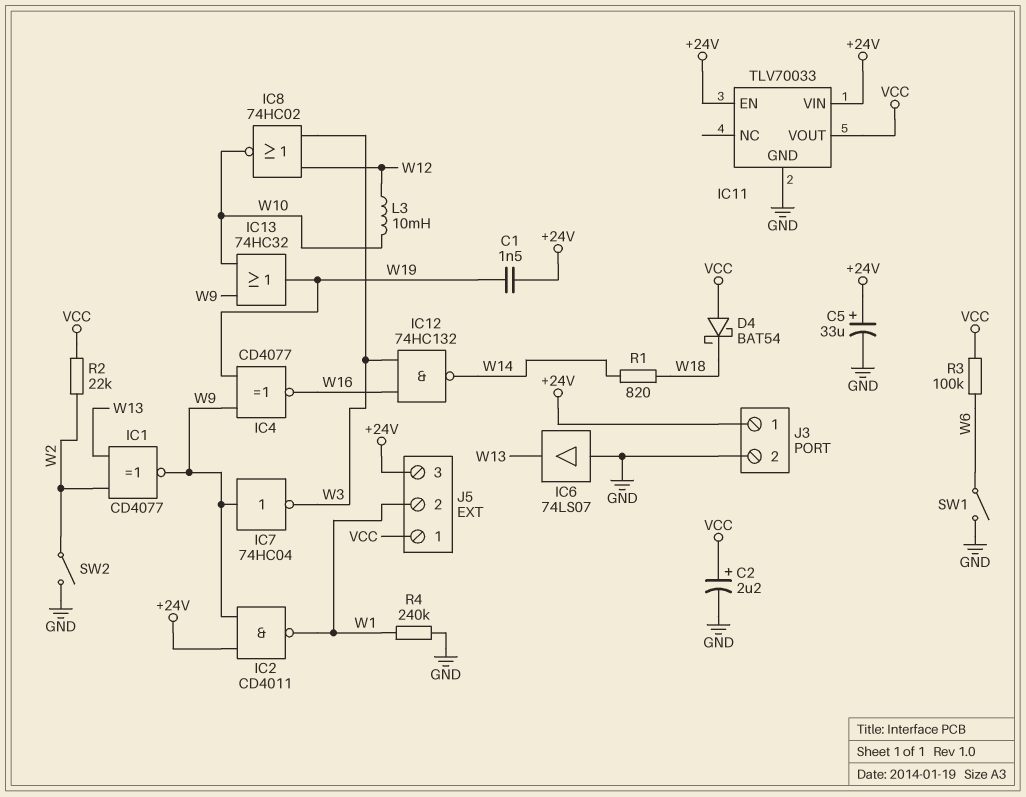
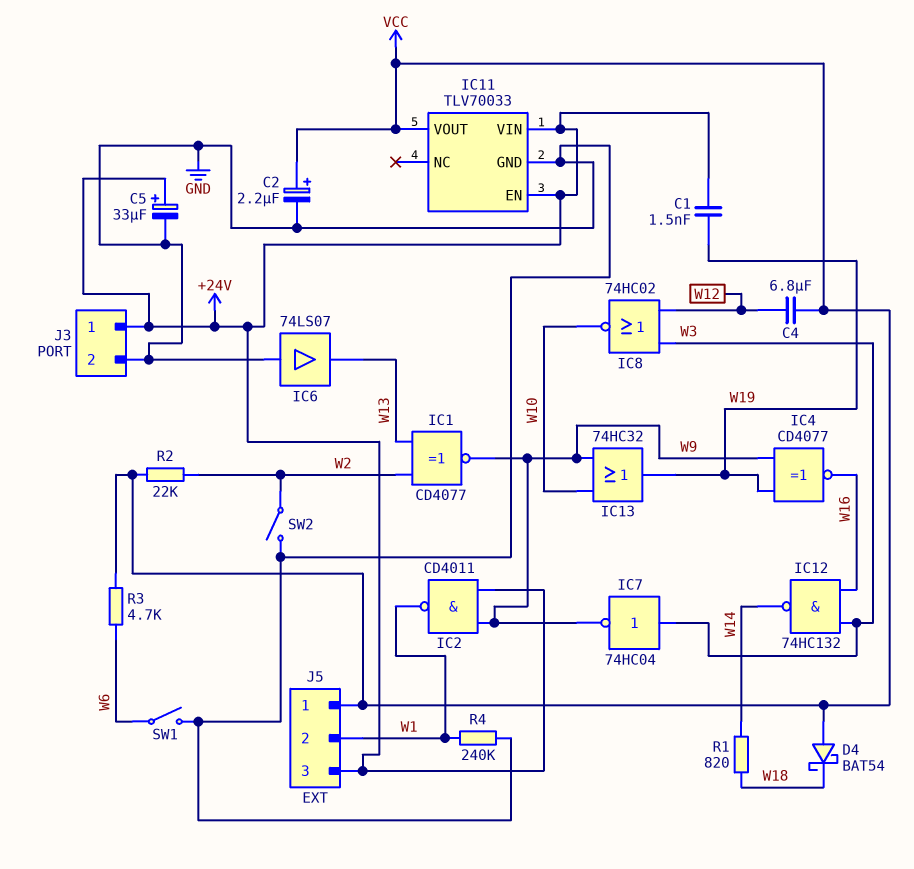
C4: none -> 6.8uF (VCC, W12)
IC7: NOT 74HC04 (in W9, out W3) -> NOT 74HC04 (in W3, out W9)
L3: 10mH (W10, W12) -> none
R3: 100k (VCC, W6) -> 4.7k (VCC, W6)

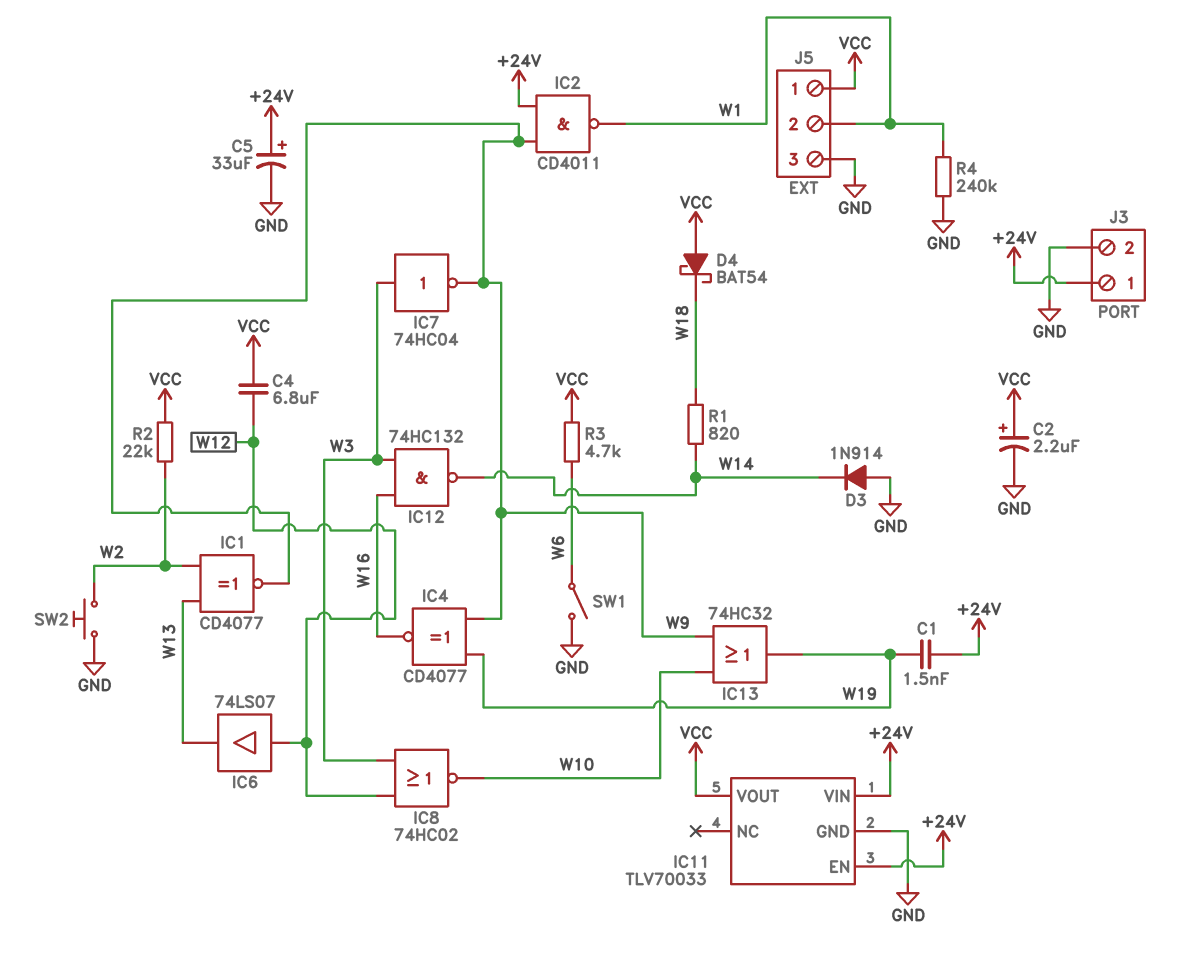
D3: none -> diode 1N914 (A GND, K W14)
IC6: buffer 74LS07 (in GND, out W13) -> buffer 74LS07 (in W12, out W13)
J5 pin 3: +24V -> GND
SW2: switch (GND, W2) -> button (GND, W2)

